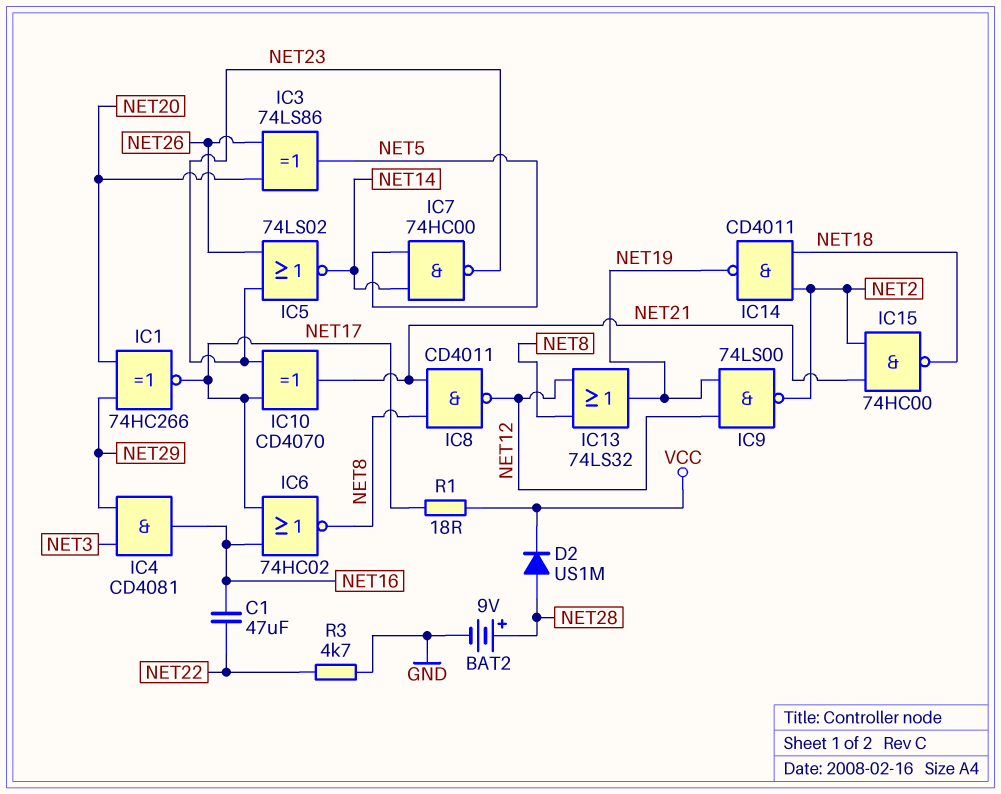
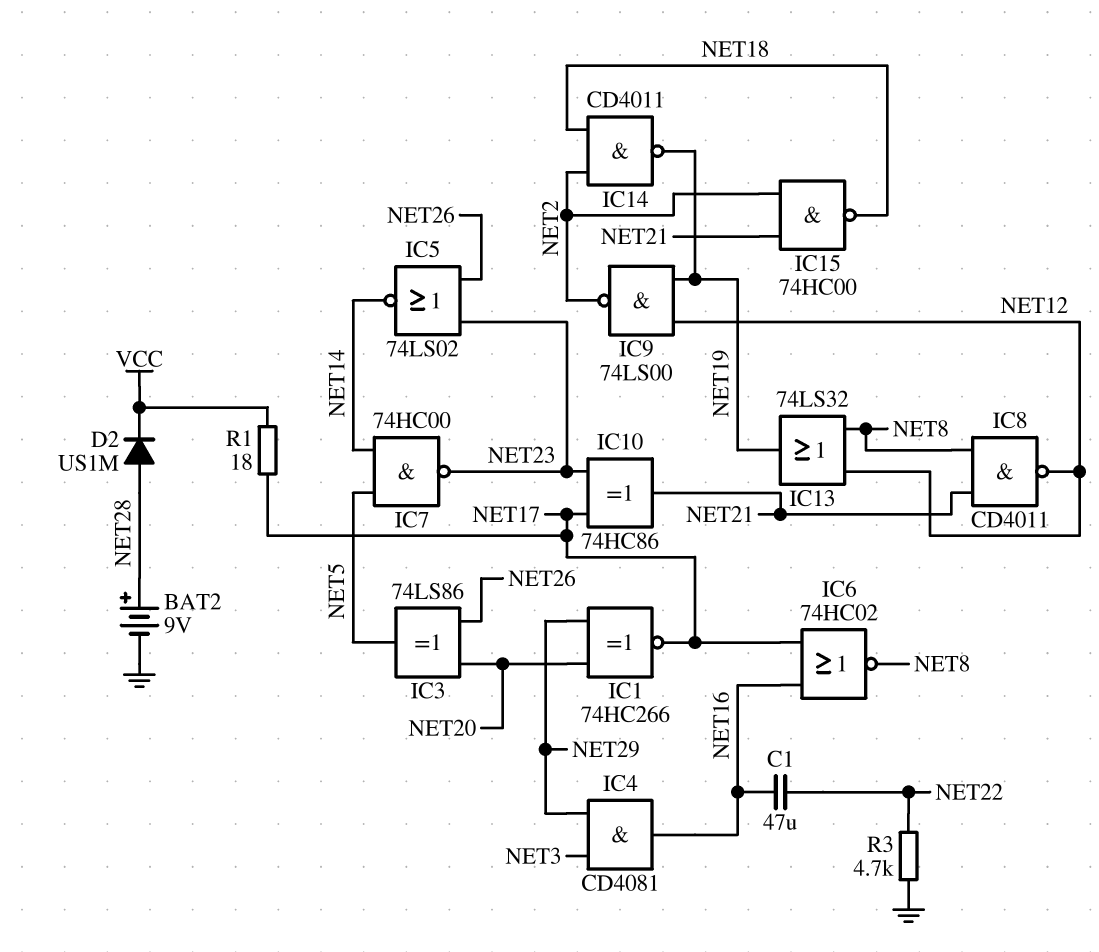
IC10: XOR CD4070 (in NET17, in NET23, out NET21) -> XOR 74HC86 (in NET17, in NET23, out NET21)

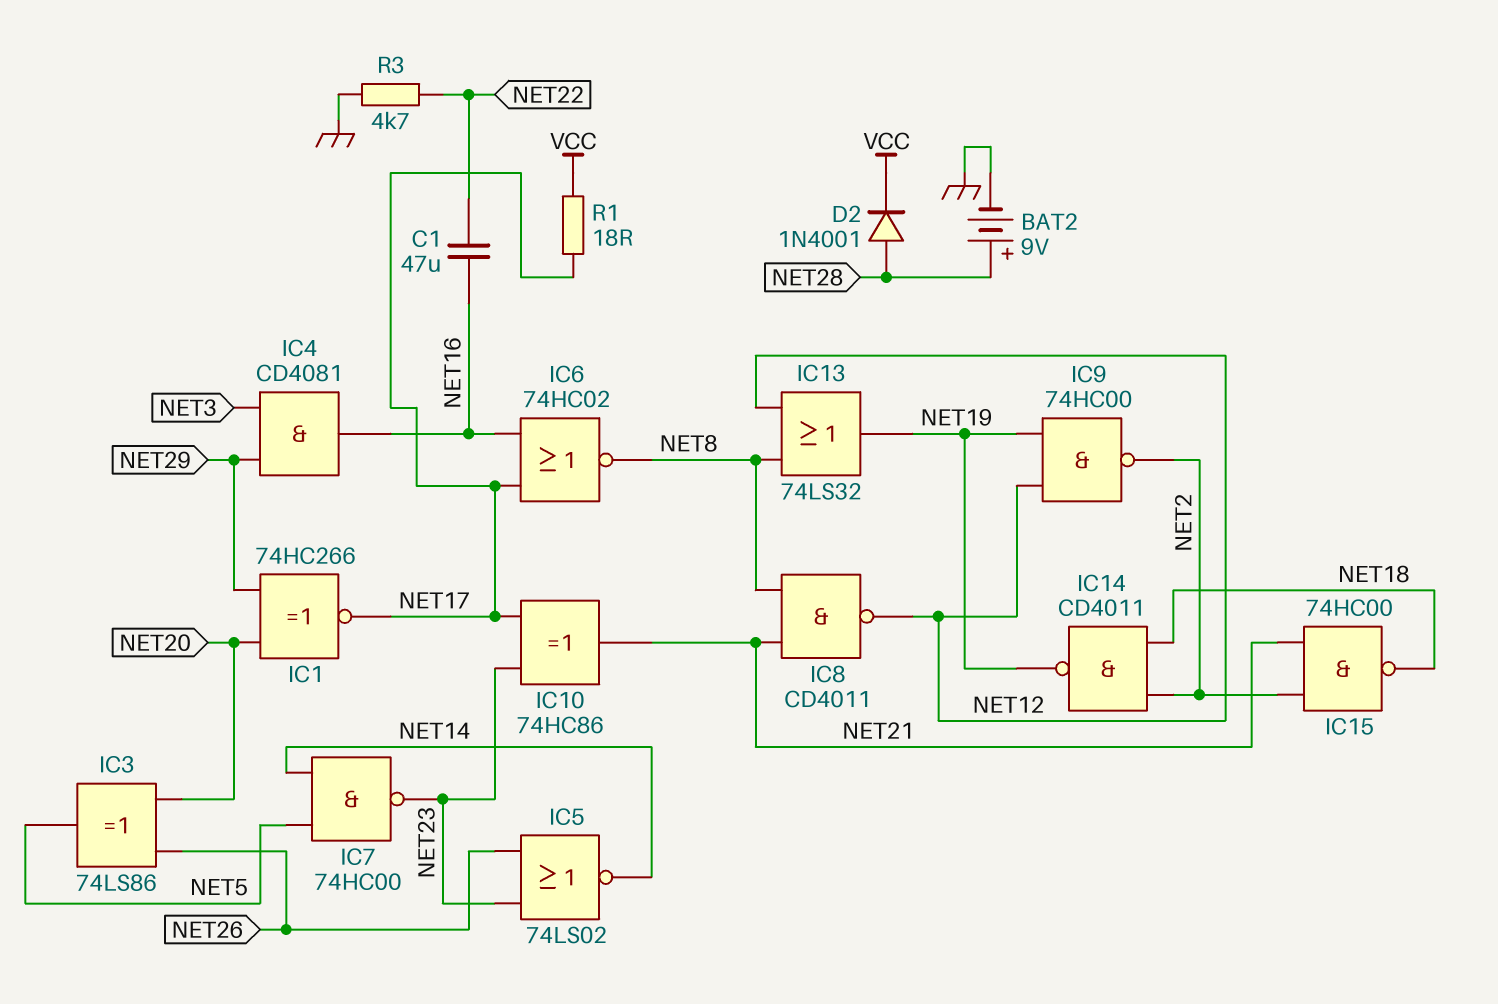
D2: diode US1M (A NET28, K VCC) -> diode 1N4001 (A NET28, K VCC)
IC9: NAND 74LS00 (in NET12, in NET19, out NET2) -> NAND 74HC00 (in NET12, in NET19, out NET2)

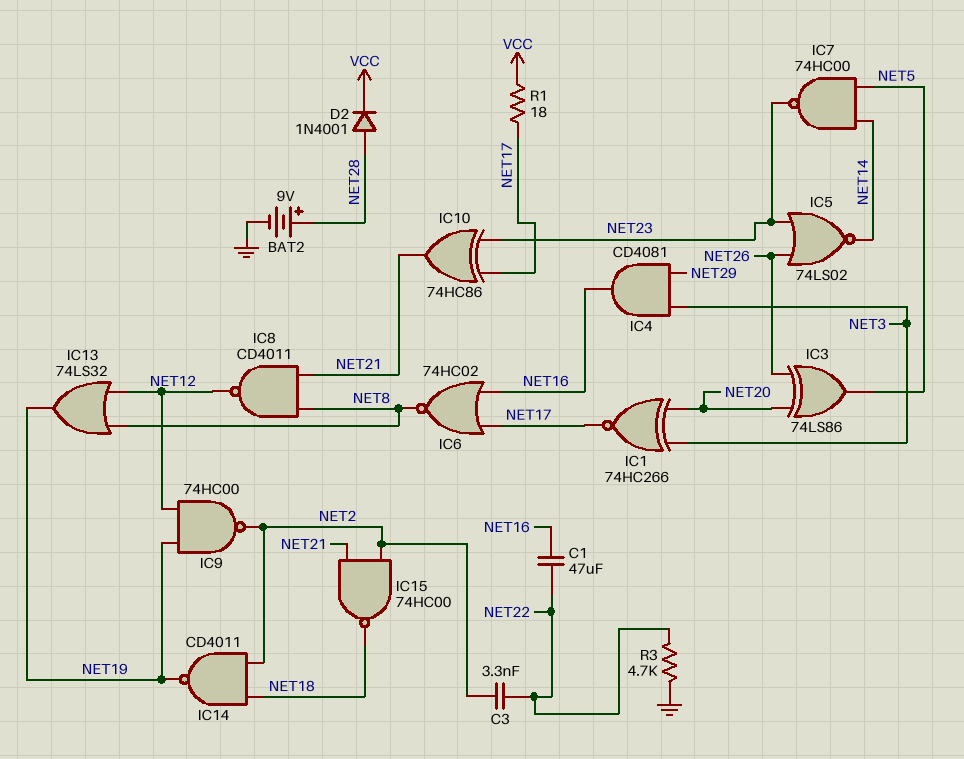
C3: none -> 3.3nF (NET2, NET22)
IC1: XNOR 74HC266 (in NET20, in NET29, out NET17) -> XNOR 74HC266 (in NET3, in NET20, out NET17)

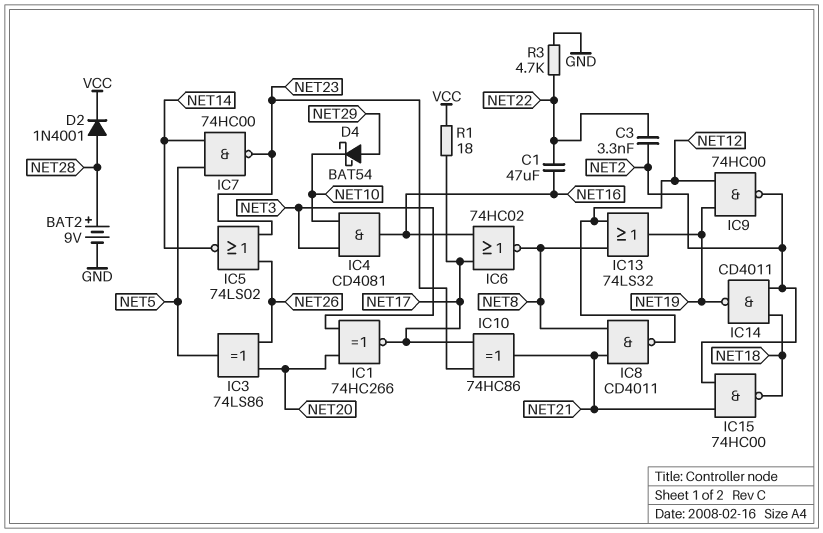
D4: none -> schottky BAT54 (A NET29, K NET10)
IC4: AND CD4081 (in NET3, in NET29, out NET16) -> AND CD4081 (in NET3, in NET10, out NET16)

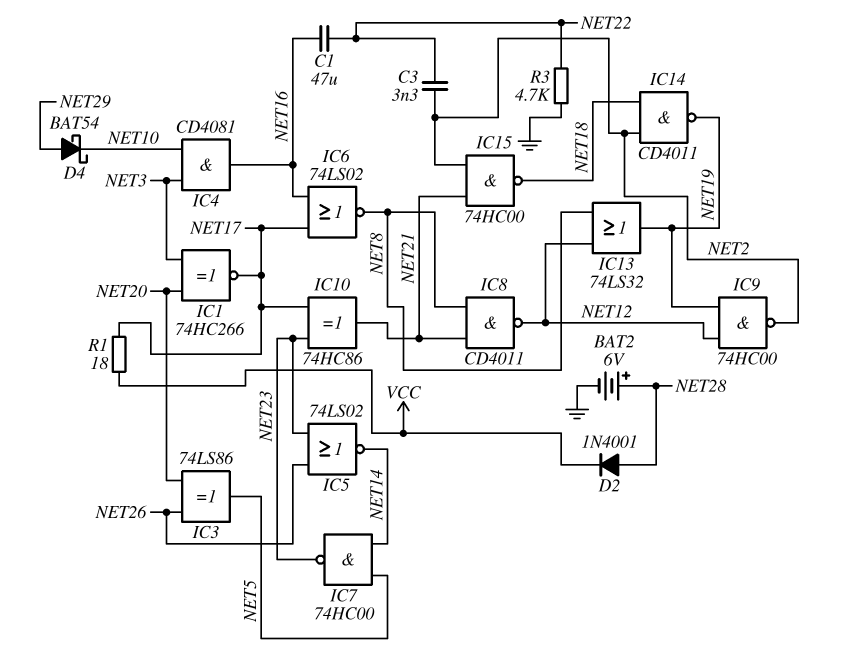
BAT2: 9V (plus NET28, minus GND) -> 6V (plus NET28, minus GND)
IC6: NOR 74HC02 (in NET16, in NET17, out NET8) -> NOR 74LS02 (in NET16, in NET17, out NET8)

